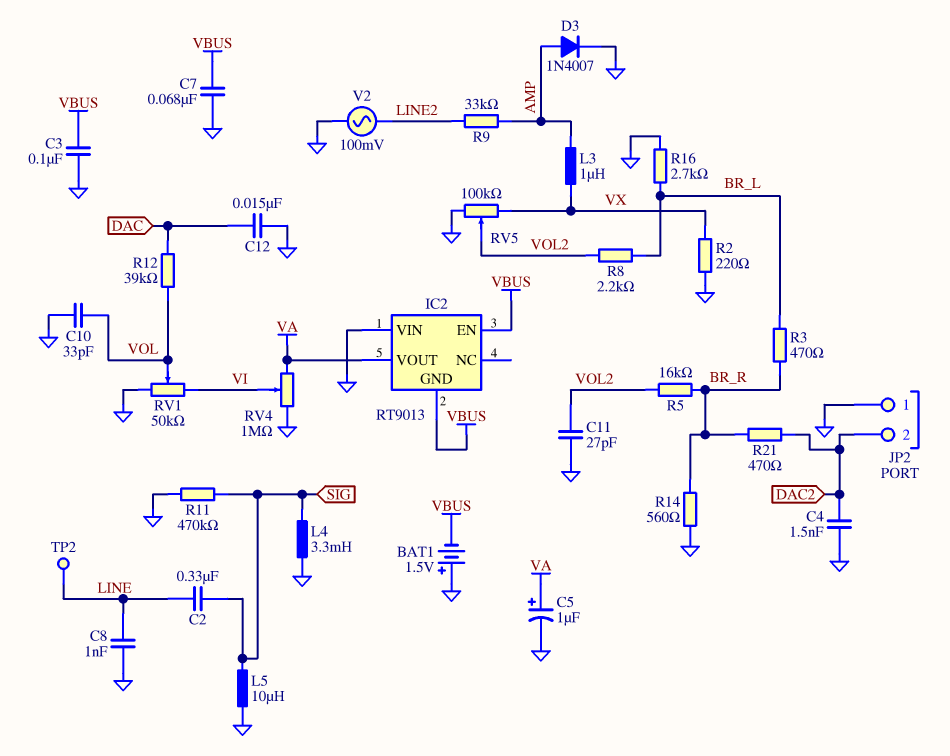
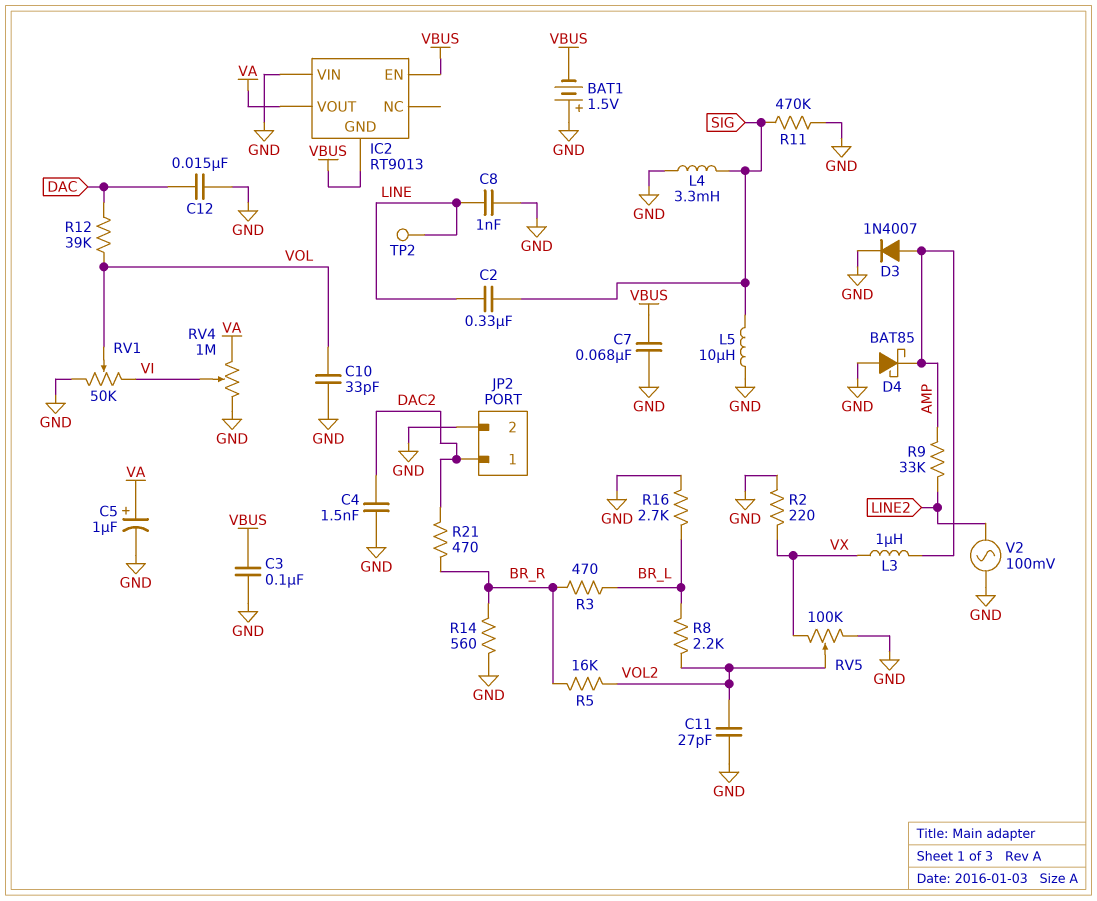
D4: none -> schottky BAT85 (A GND, K AMP)
JP2 pin 1: GND -> DAC2
JP2 pin 2: DAC2 -> GND

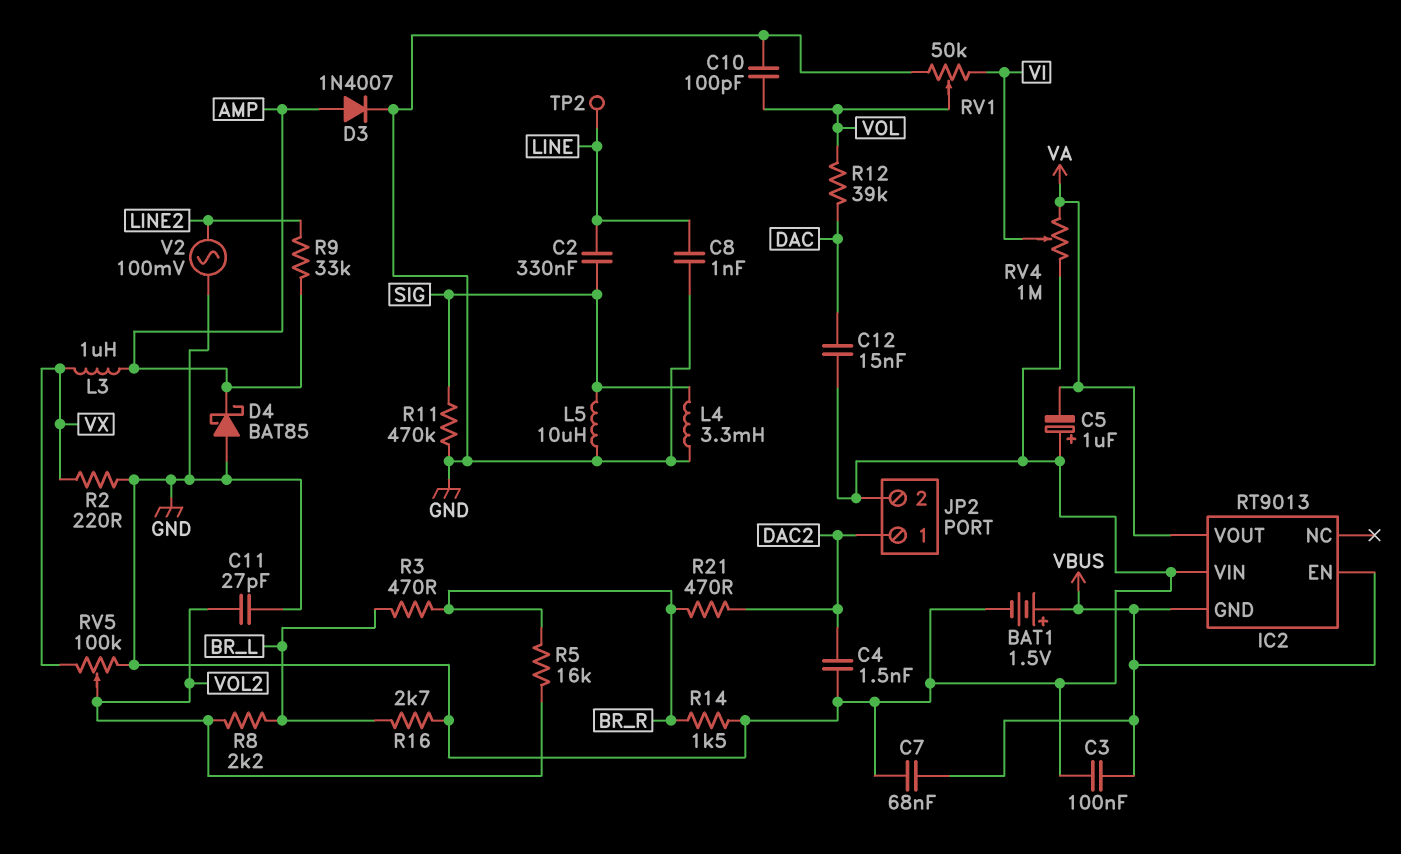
BAT1: 1.5V (plus GND, minus VBUS) -> 1.5V (plus VBUS, minus GND)
C5: 1uF (plus VA, minus GND) -> 1uF (plus GND, minus VA)
C10: 33pF (GND, VOL) -> 100pF (GND, VOL)
R14: 560 (BR_R, GND) -> 1.5k (BR_R, GND)

